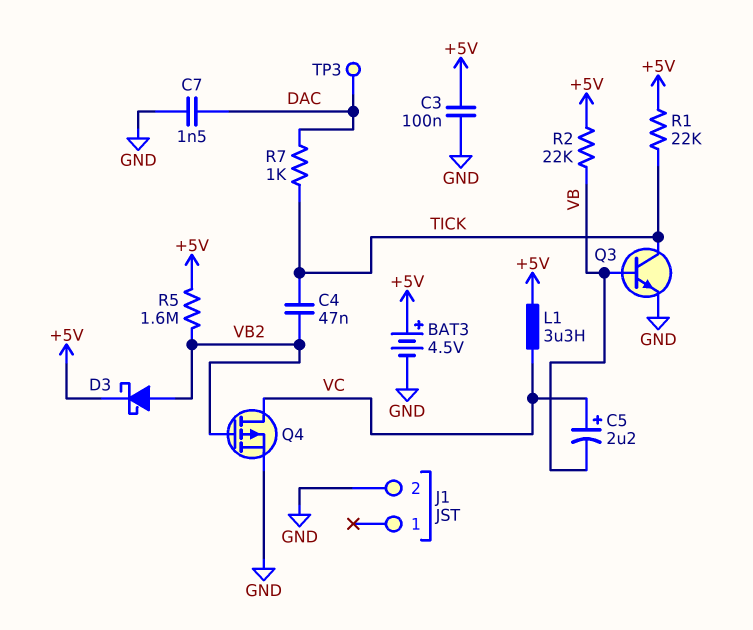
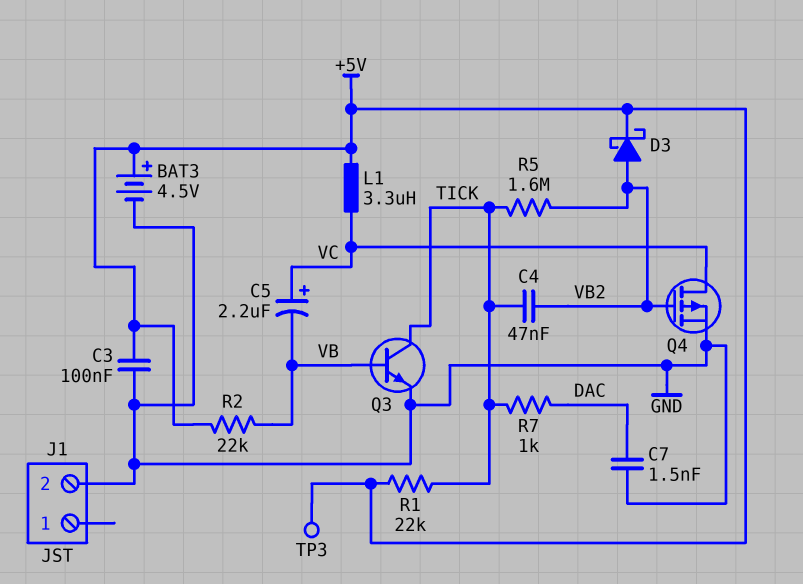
R5: 1.6M (+5V, VB2) -> 1.6M (TICK, VB2)
TP3: test point (DAC) -> test point (+5V)

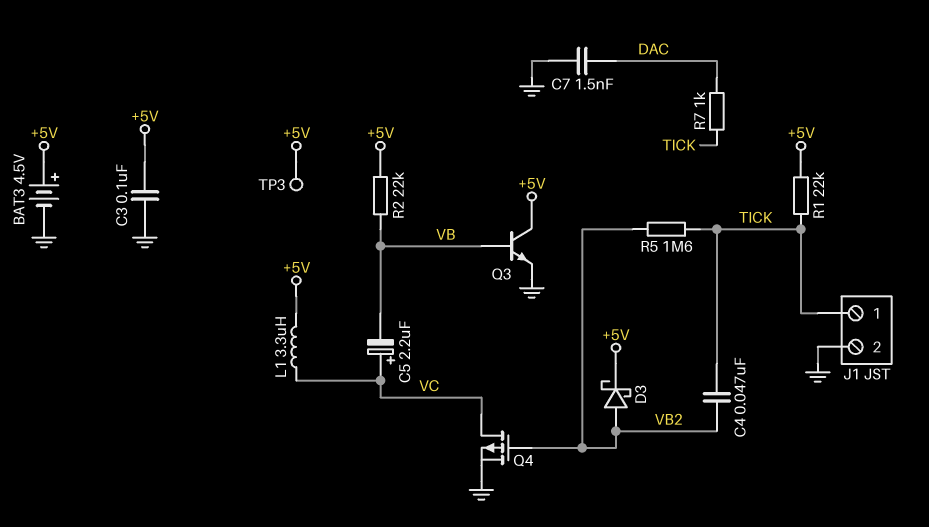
J1 pin 1: none -> TICK
Q3: NPN (B VB, C TICK, E GND) -> NPN (B VB, C +5V, E GND)

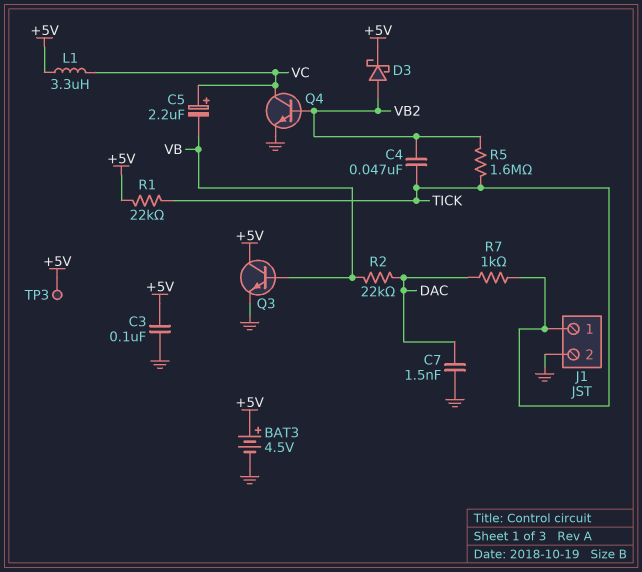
Q4: PMOS (G VB2, D VC, S GND) -> NPN (B VB2, C VC, E GND)
R2: 22k (+5V, VB) -> 22k (DAC, VB)

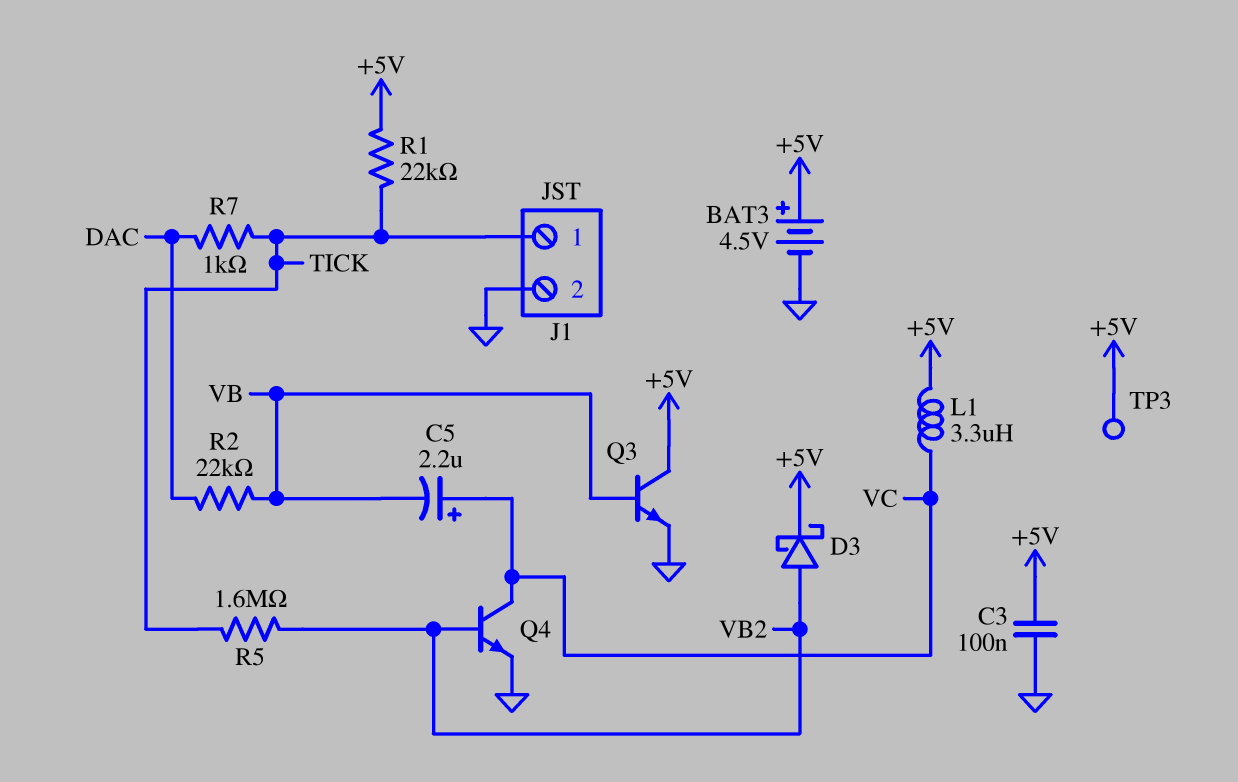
C4: 47nF (TICK, VB2) -> none
C7: 1.5nF (DAC, GND) -> none

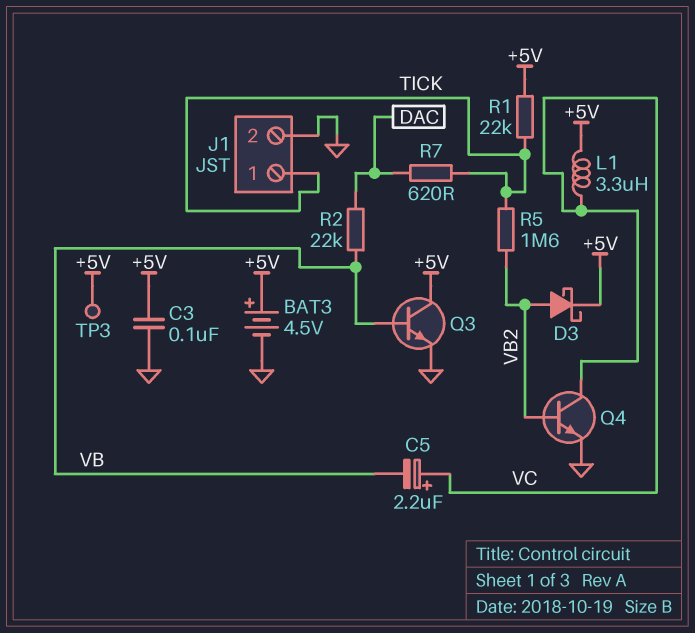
R7: 1k (DAC, TICK) -> 620 (DAC, TICK)

